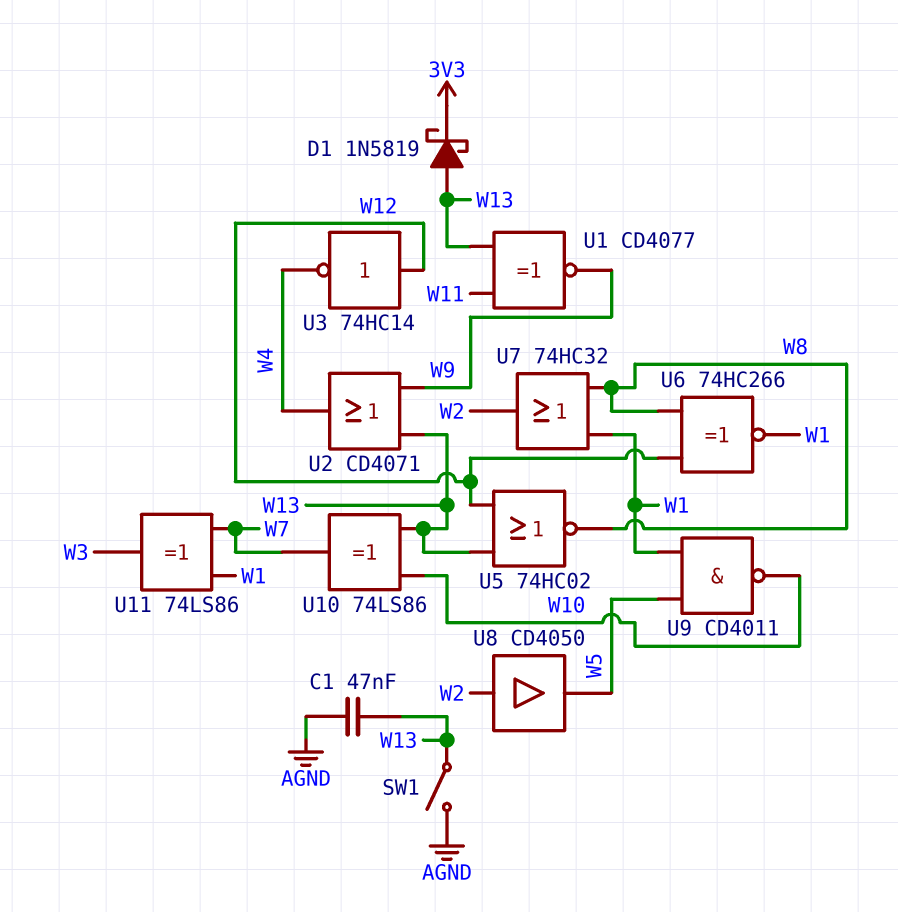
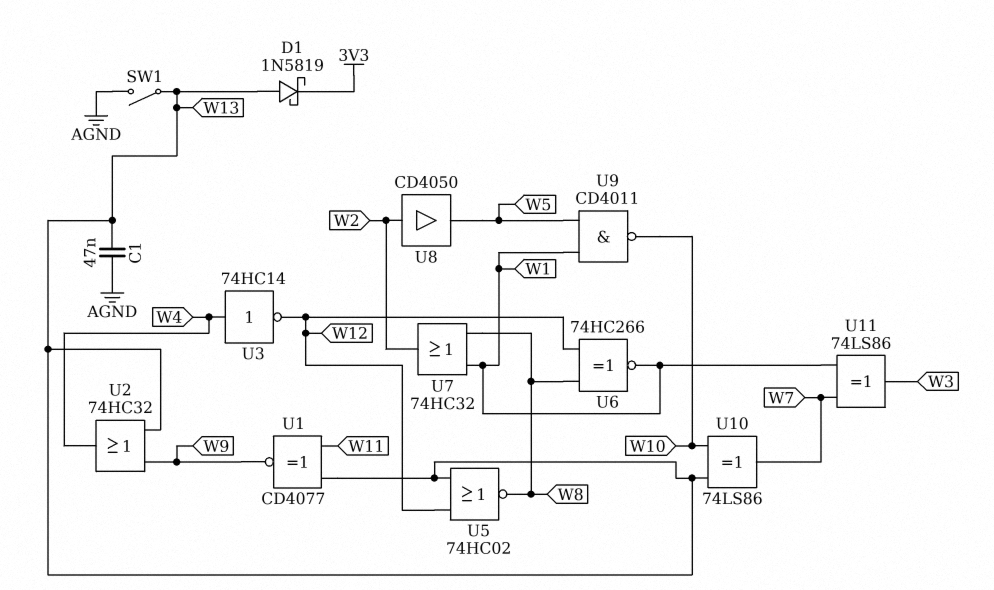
U2: OR CD4071 (in W9, in W13, out W4) -> OR 74HC32 (in W9, in W13, out W4)
U3: NOT 74HC14 (in W12, out W4) -> NOT 74HC14 (in W4, out W12)

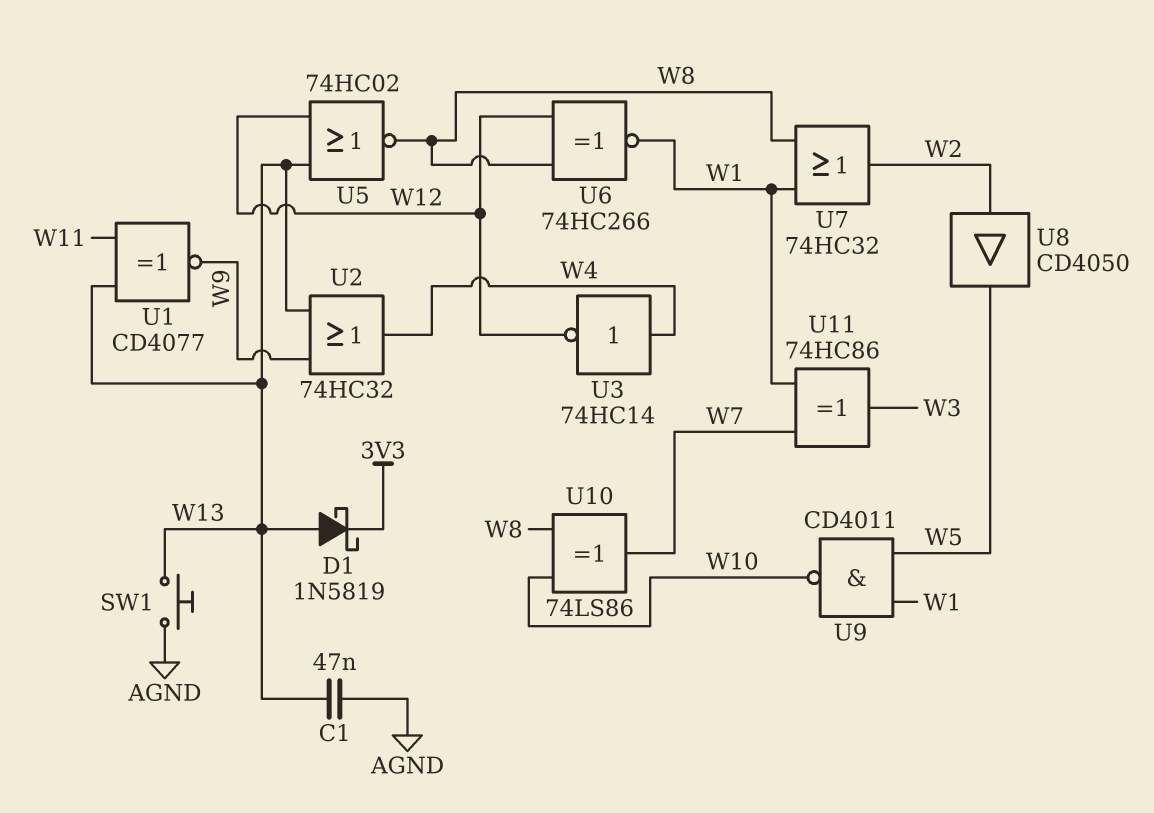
SW1: switch (AGND, W13) -> button (AGND, W13)
U10: XOR 74LS86 (in W10, in W13, out W7) -> XOR 74LS86 (in W8, in W10, out W7)
U11: XOR 74LS86 (in W1, in W7, out W3) -> XOR 74HC86 (in W1, in W7, out W3)

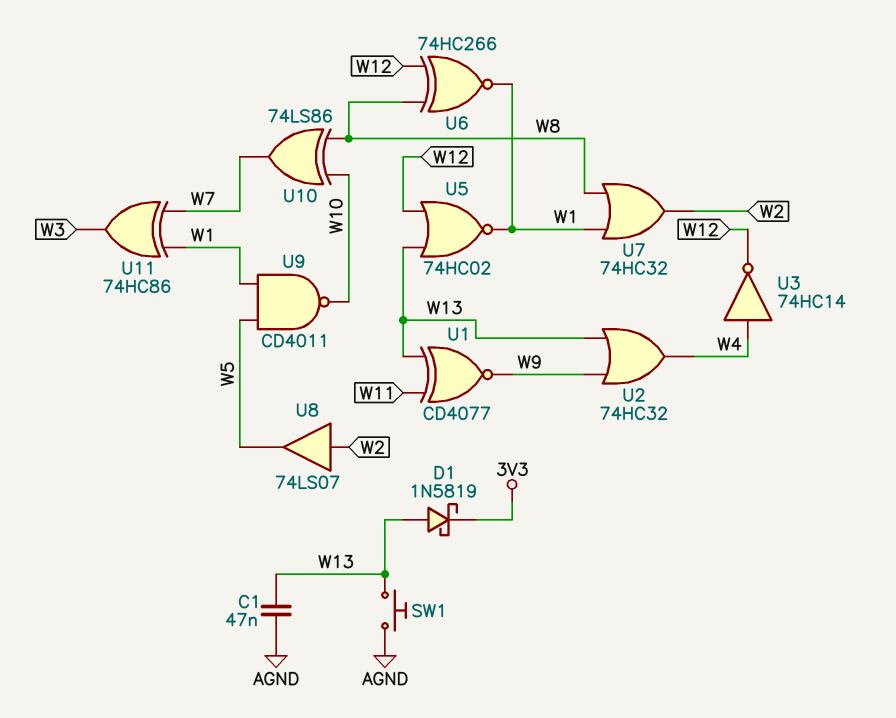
U5: NOR 74HC02 (in W12, in W13, out W8) -> NOR 74HC02 (in W12, in W13, out W1)
U8: buffer CD4050 (in W2, out W5) -> buffer 74LS07 (in W2, out W5)

